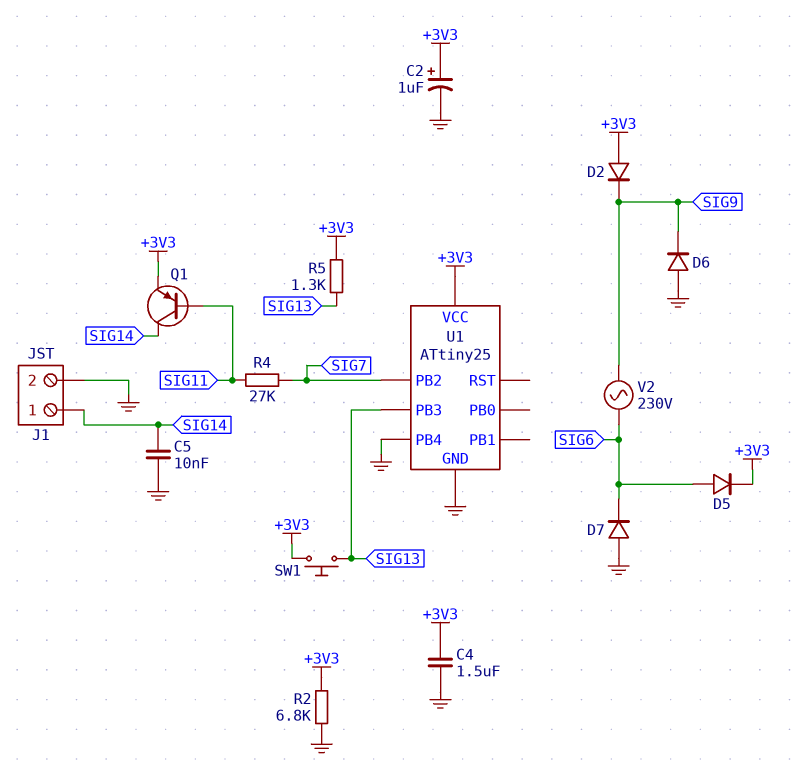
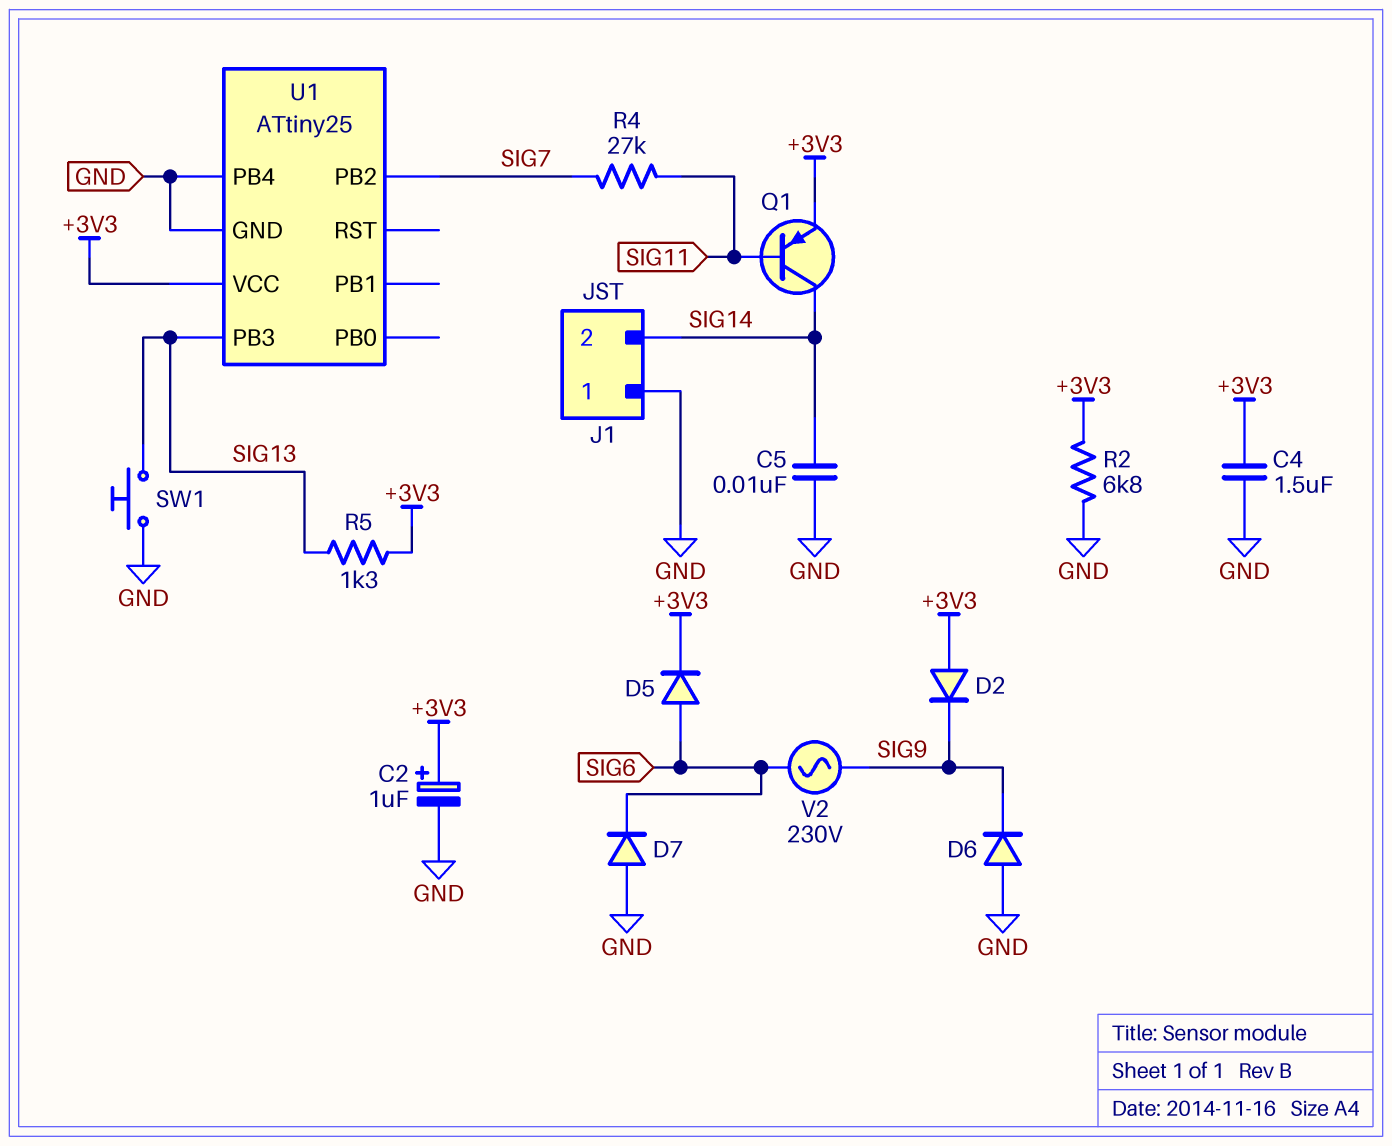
J1 pin 1: SIG14 -> GND
J1 pin 2: GND -> SIG14
SW1: button (+3V3, SIG13) -> button (GND, SIG13)

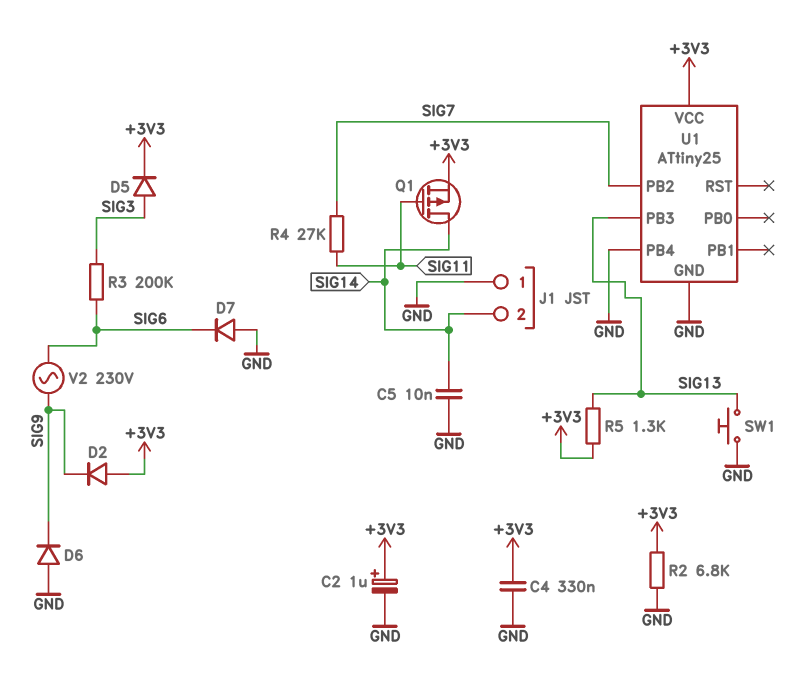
C4: 1.5uF (+3V3, GND) -> 330nF (+3V3, GND)
D5: diode (A SIG6, K +3V3) -> diode (A SIG3, K +3V3)
Q1: PNP (B SIG11, C SIG14, E +3V3) -> PMOS (G SIG11, D SIG14, S +3V3)
R3: none -> 200k (SIG3, SIG6)

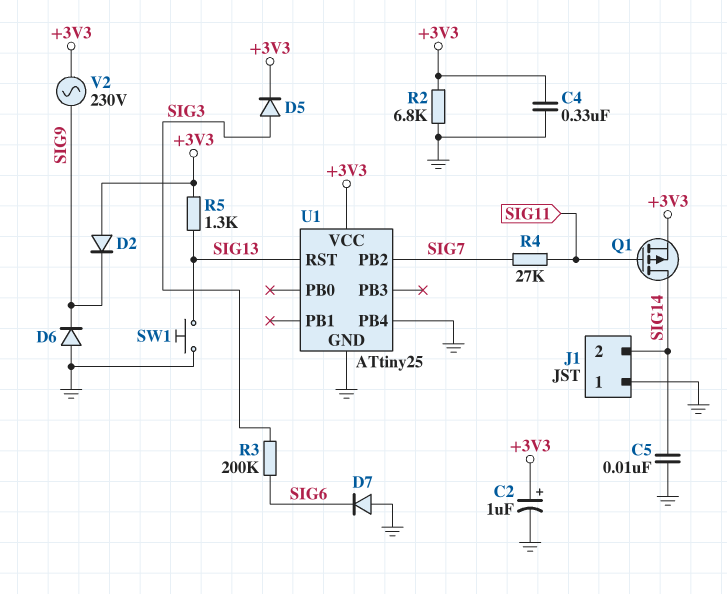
U1 pin PB3: SIG13 -> none
U1 pin RST: none -> SIG13
V2: AC 230V (SIG6, SIG9) -> AC 230V (+3V3, SIG9)

